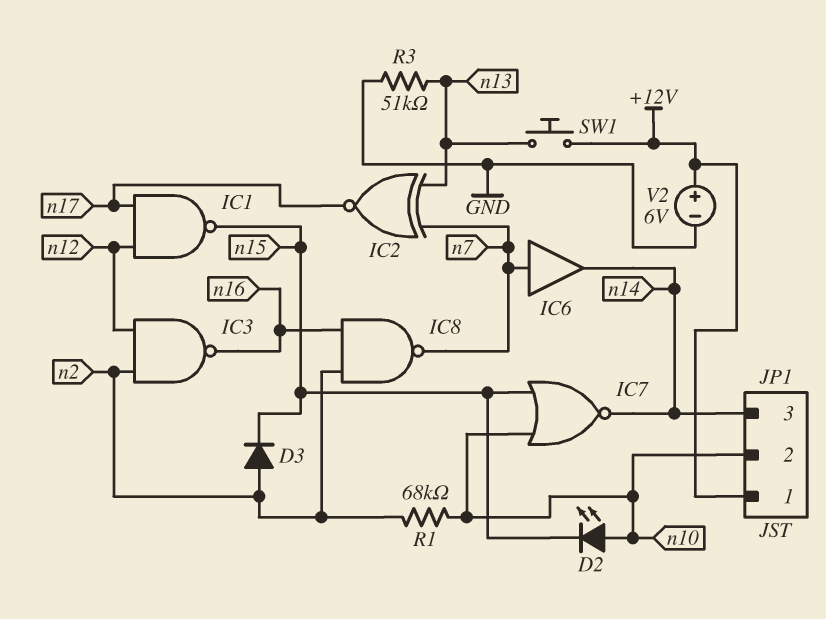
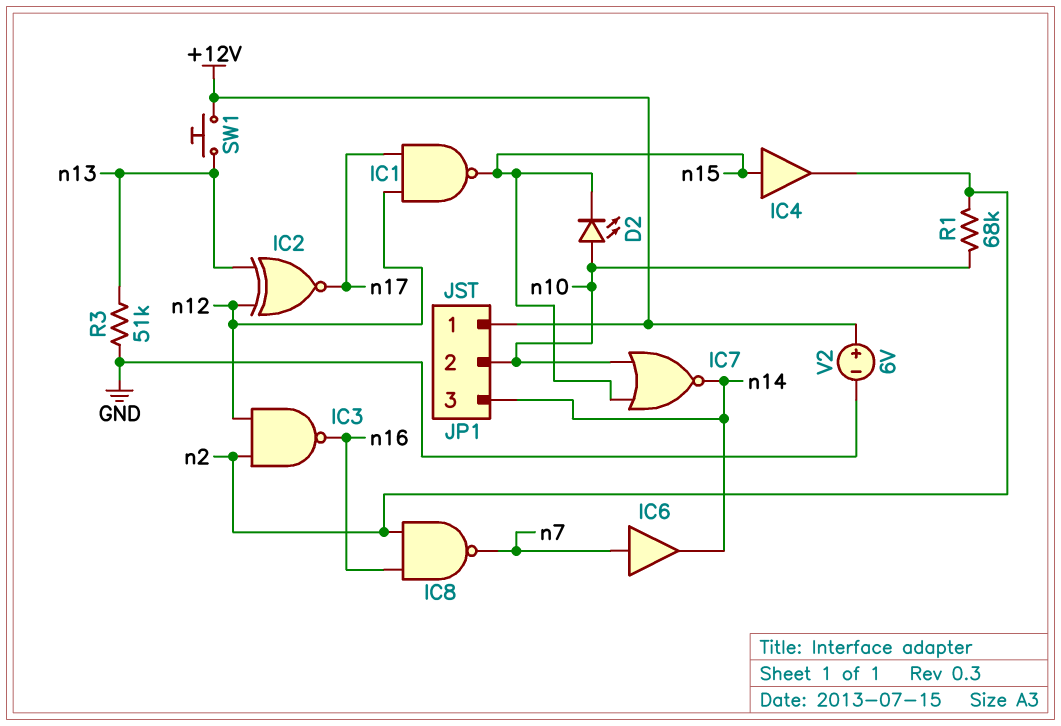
D3: diode (A n2, K n15) -> none
IC2: XNOR (in n7, in n13, out n17) -> XNOR (in n12, in n13, out n17)
IC4: none -> buffer (in n15, out n2)

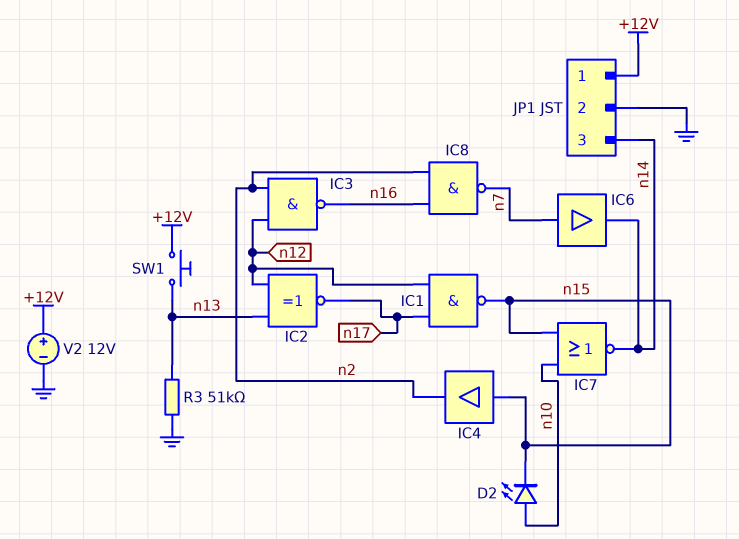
JP1 pin 2: n10 -> GND
R1: 68k (n2, n10) -> none
V2: 6V (plus +12V, minus GND) -> 12V (plus +12V, minus GND)

